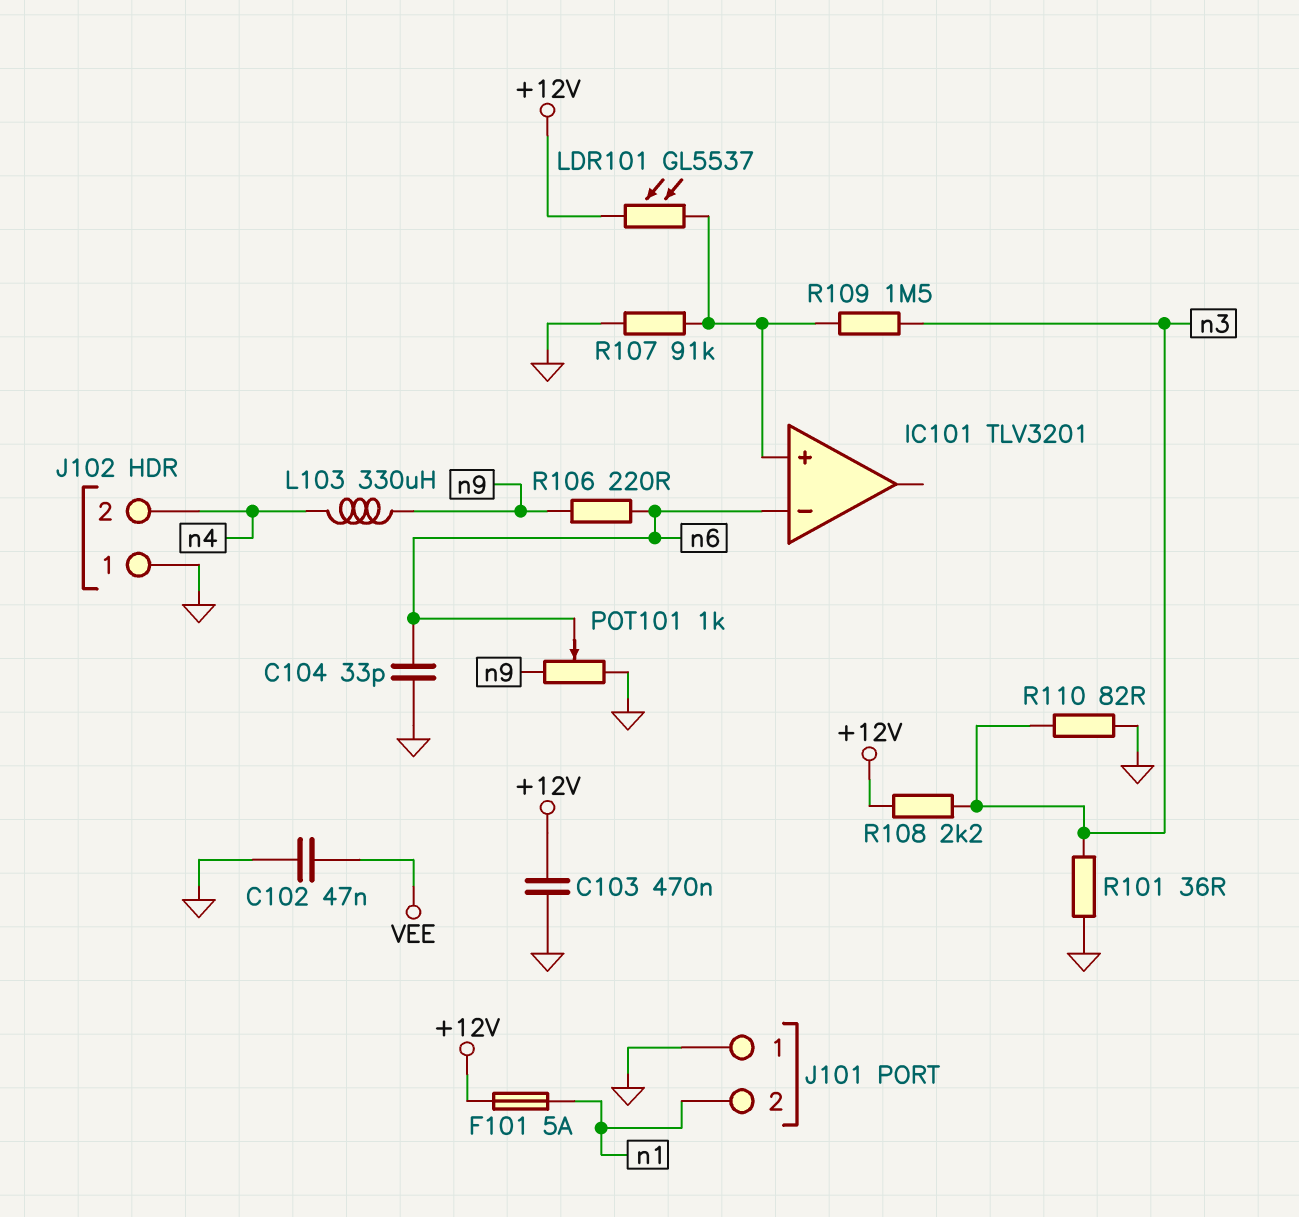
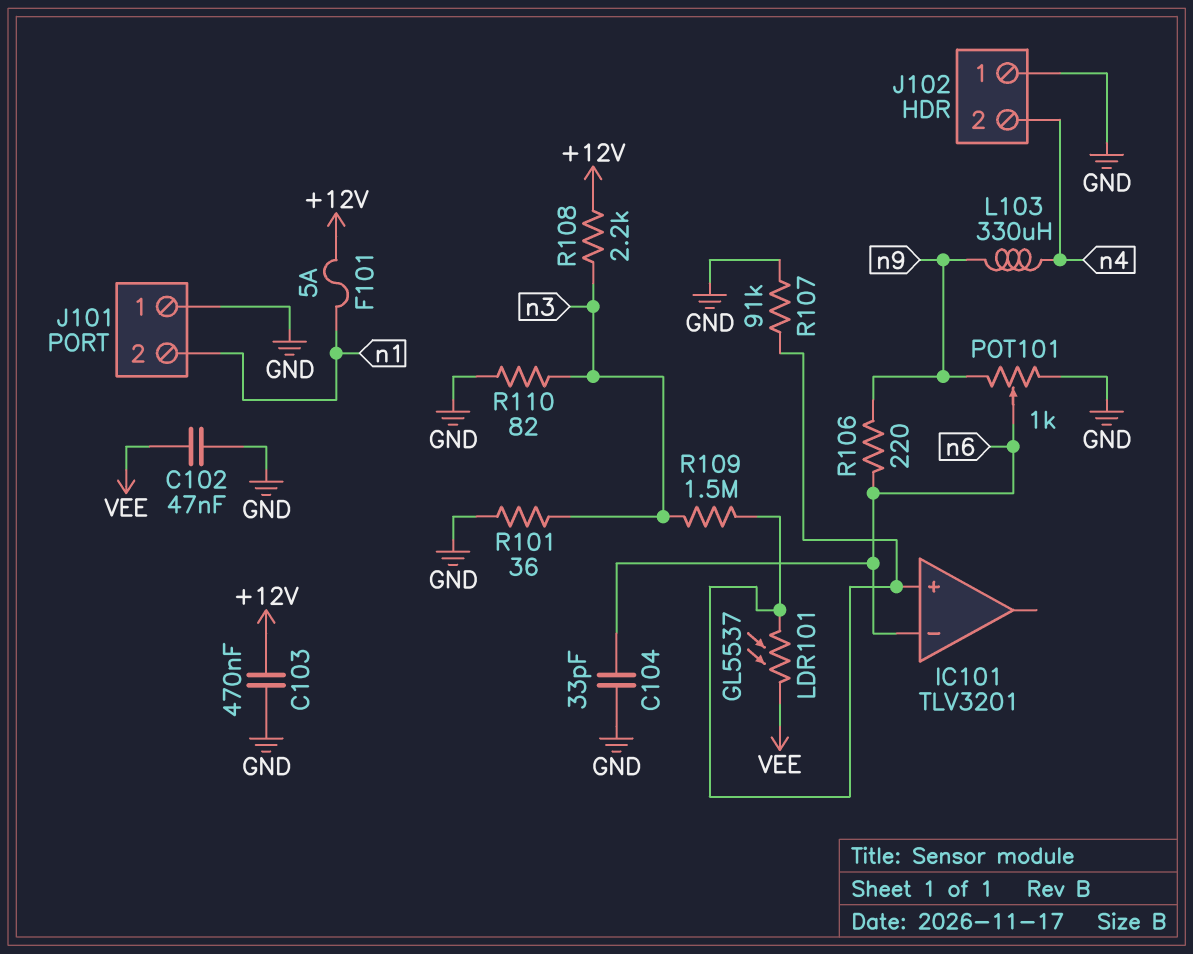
LDR101: GL5537 (+12V, IC101/in+) -> GL5537 (IC101/in+, VEE)

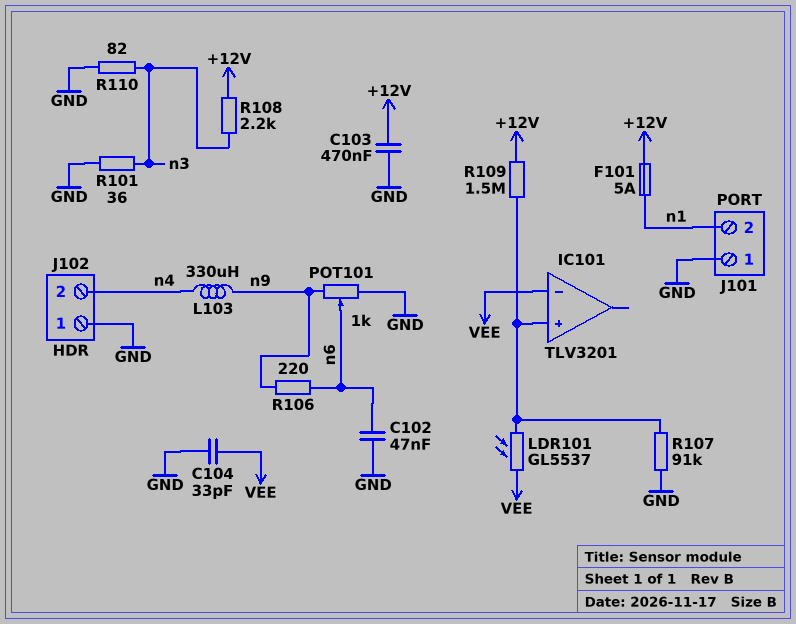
C102: 47nF (GND, VEE) -> 47nF (GND, n6)
C104: 33pF (GND, n6) -> 33pF (GND, VEE)
IC101 pin in-: n6 -> VEE
R109: 1.5M (IC101/in+, n3) -> 1.5M (+12V, IC101/in+)

